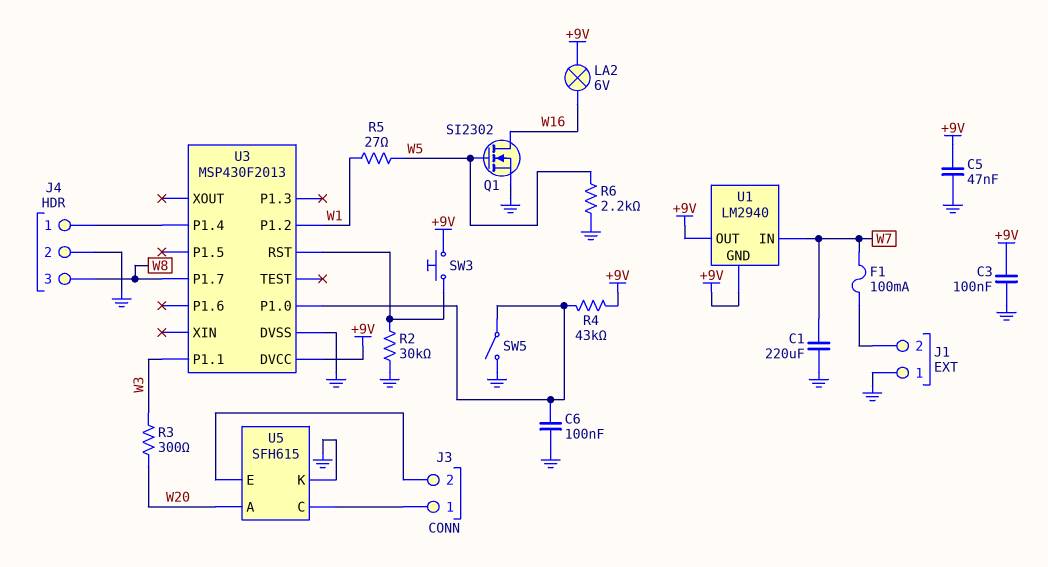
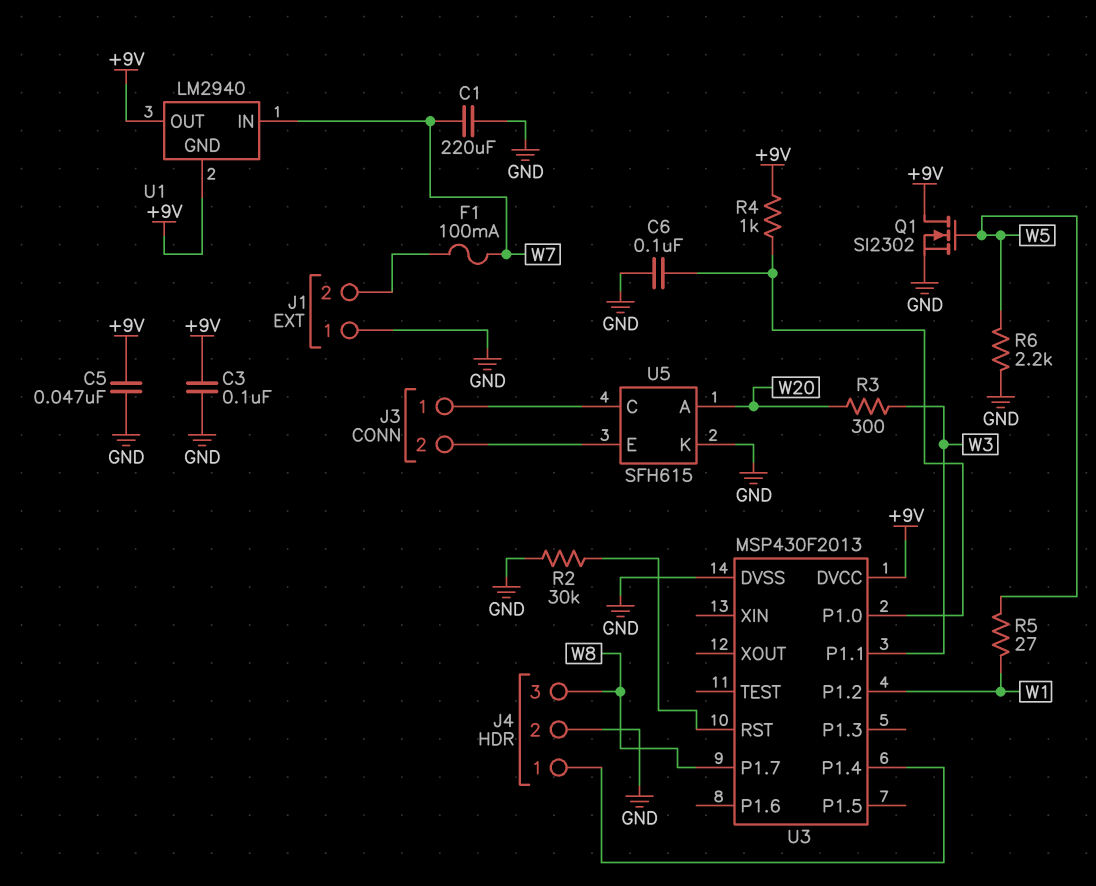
LA2: lamp 6V (+9V, W16) -> none
Q1: NMOS SI2302 (G W5, D W16, S GND) -> NMOS SI2302 (G W5, D +9V, S GND)
R4: 43k (+9V, U3/P1.0) -> 1k (+9V, U3/P1.0)
SW3: button (+9V, U3/RST) -> none
SW5: switch (GND, U3/P1.0) -> none

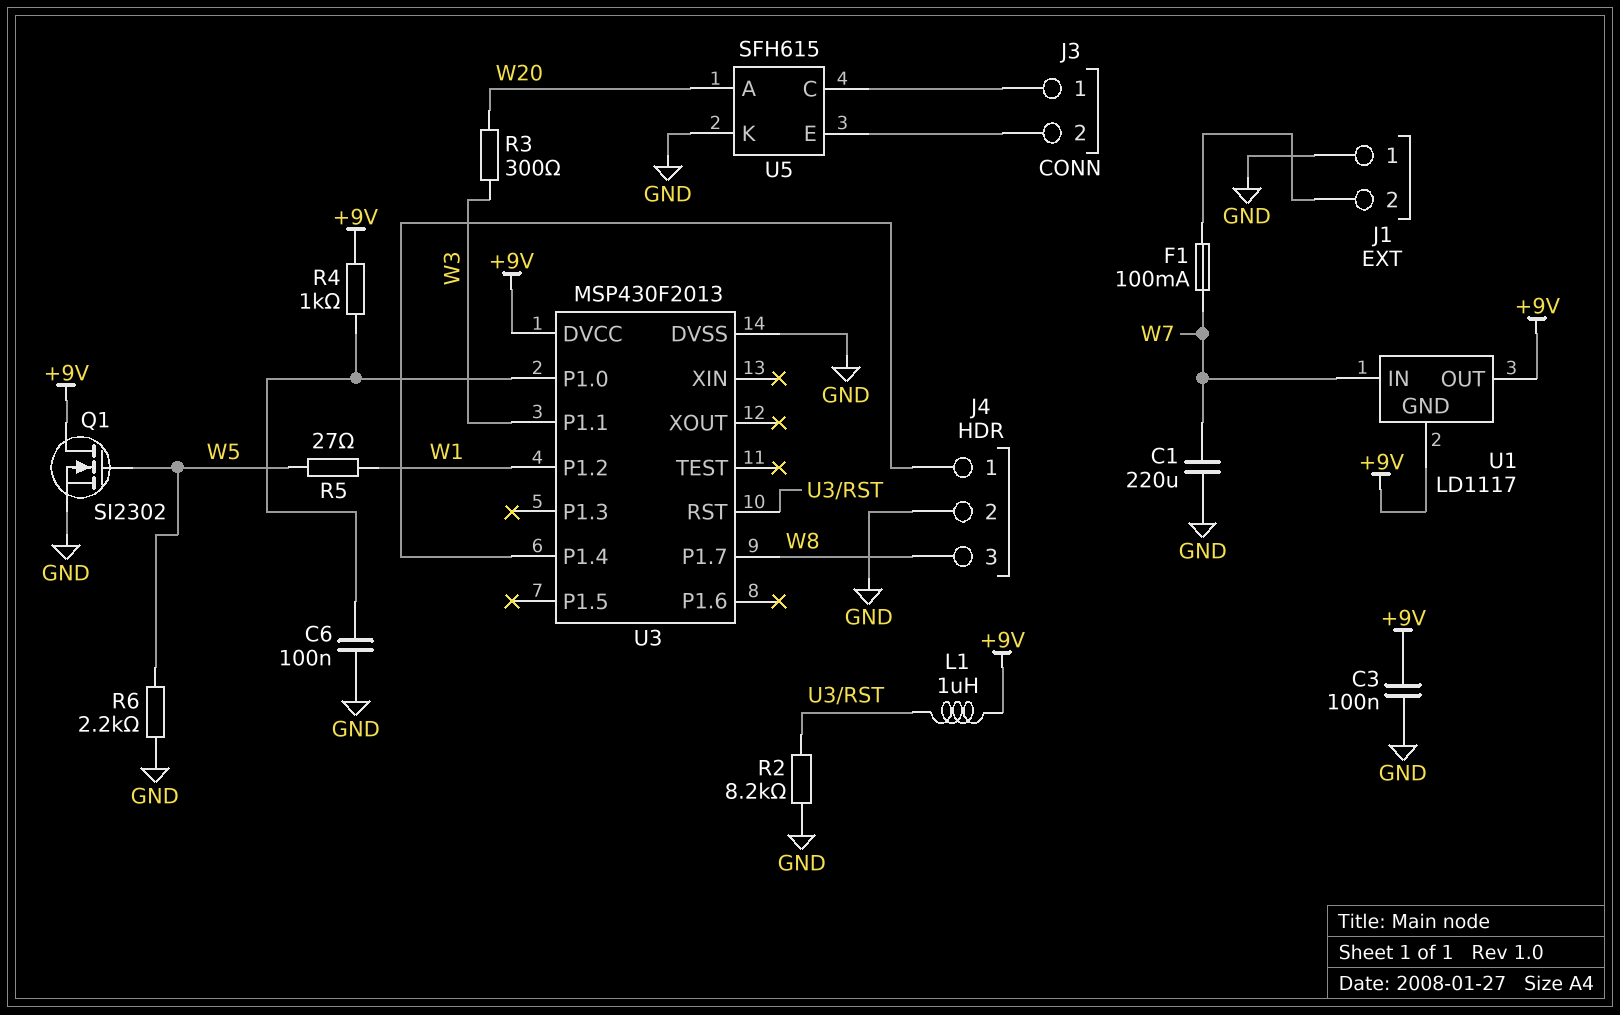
C5: 47nF (+9V, GND) -> none
L1: none -> 1uH (+9V, U3/RST)
R2: 30k (GND, U3/RST) -> 8.2k (GND, U3/RST)
U1: LM2940 -> LD1117

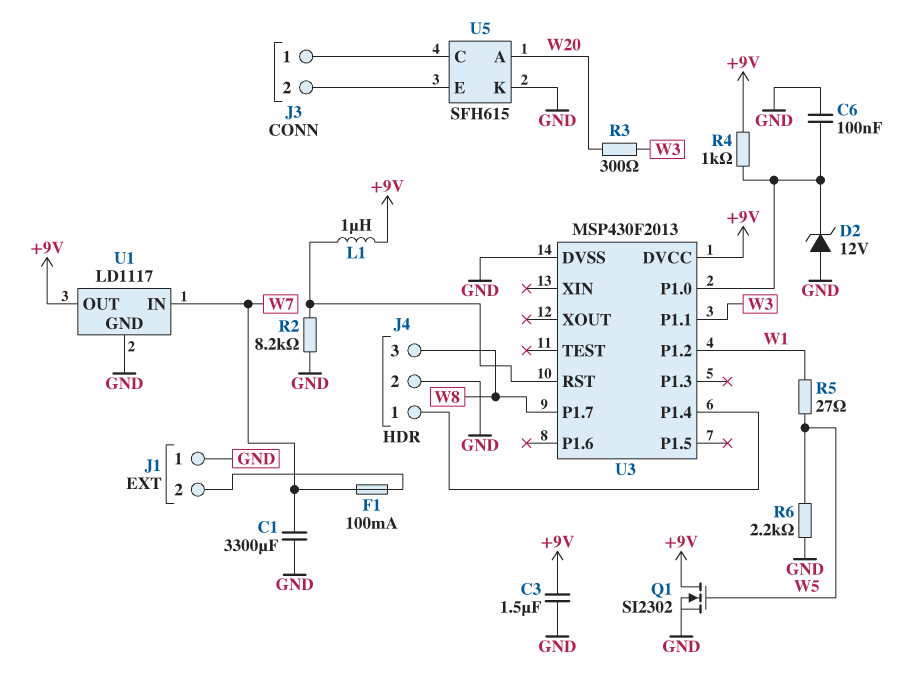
C1: 220uF (GND, W7) -> 3300uF (GND, W7)
C3: 100nF (+9V, GND) -> 1.5uF (+9V, GND)
D2: none -> zener 12V (A GND, K U3/P1.0)
U1 pin GND: +9V -> GND

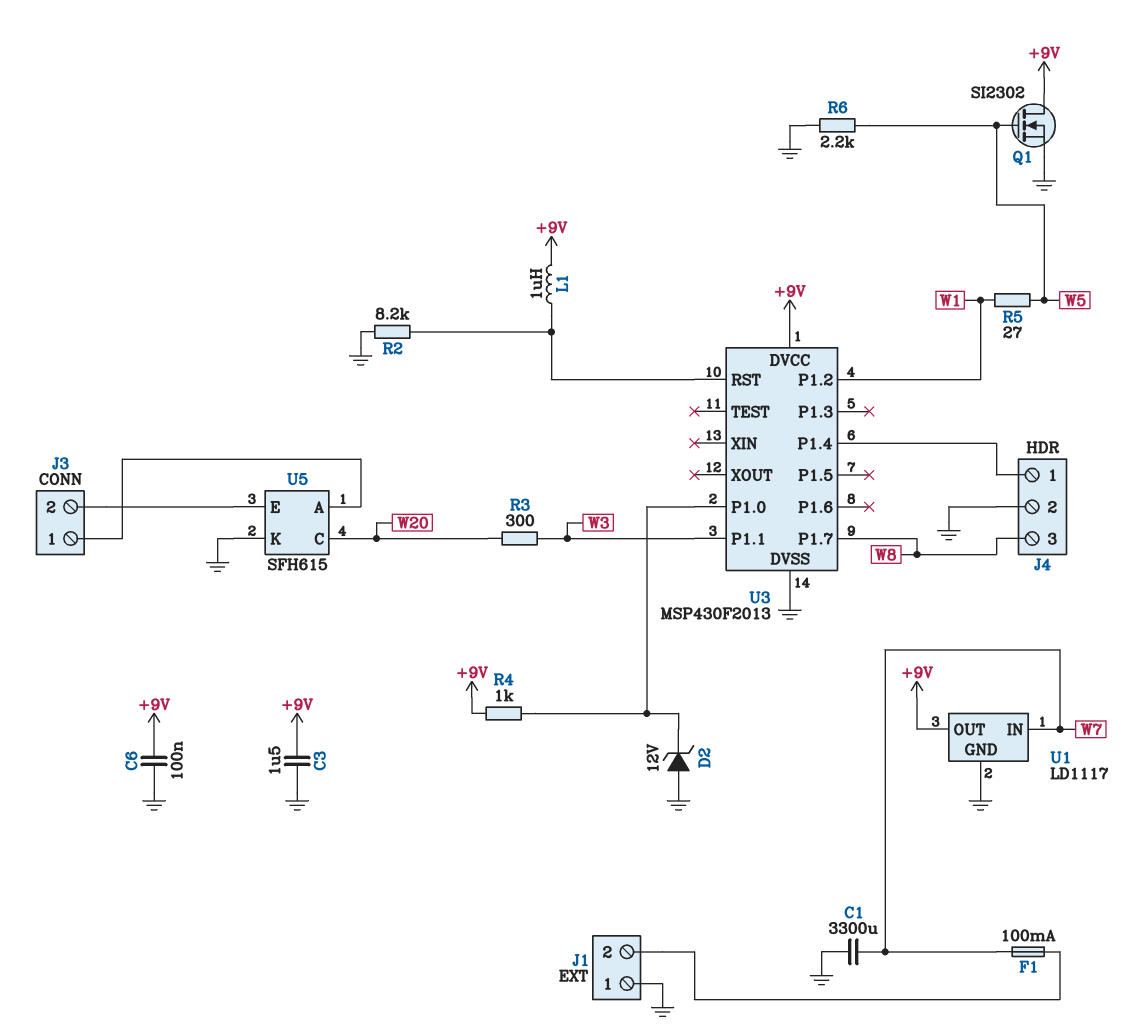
C6: 100nF (GND, U3/P1.0) -> 100nF (+9V, GND)
U5 pin A: W20 -> J3/1
U5 pin C: J3/1 -> W20

